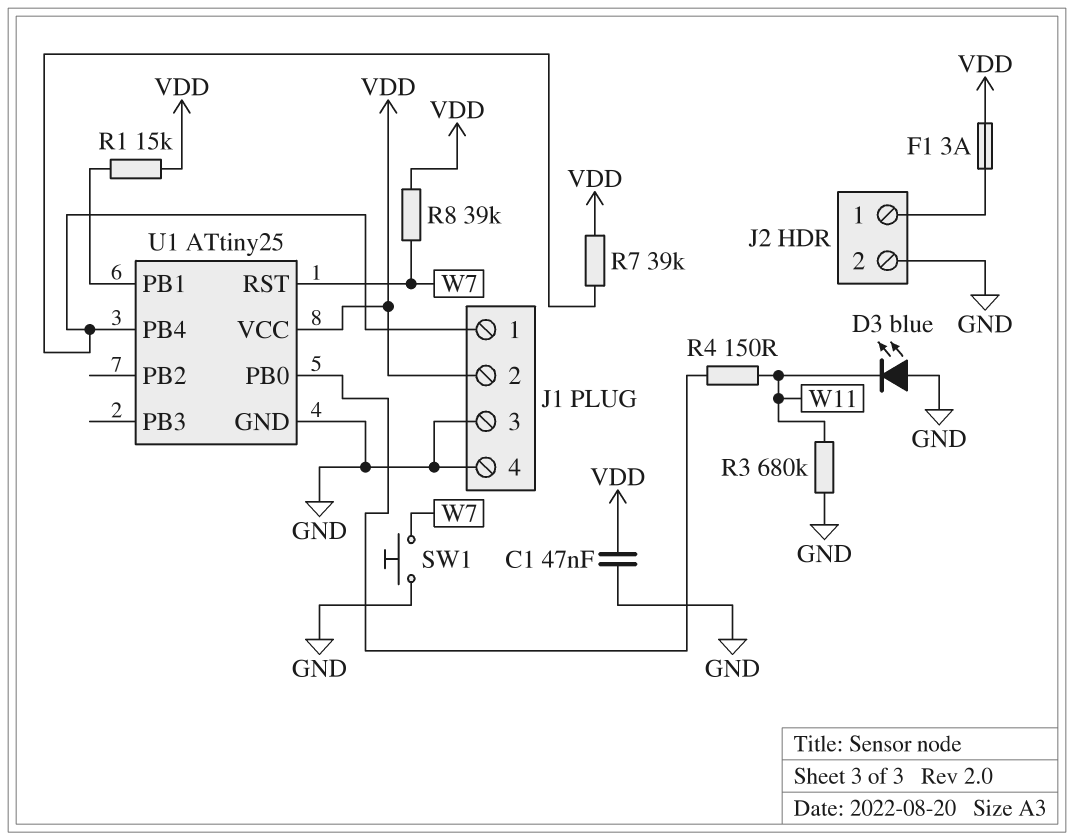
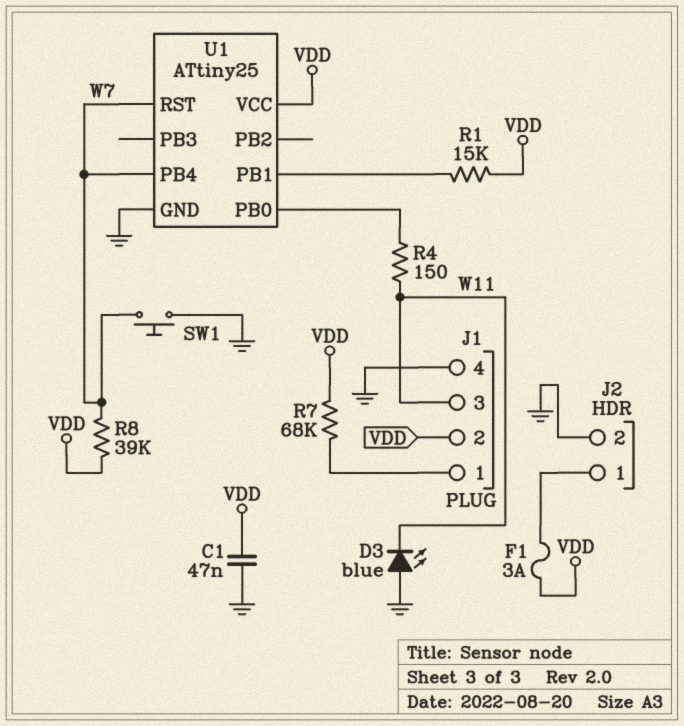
J1 pin 3: GND -> W11
R3: 680k (GND, W11) -> none
R7: 39k (J1/1, VDD) -> 68k (J1/1, VDD)
U1 pin PB4: J1/1 -> W7

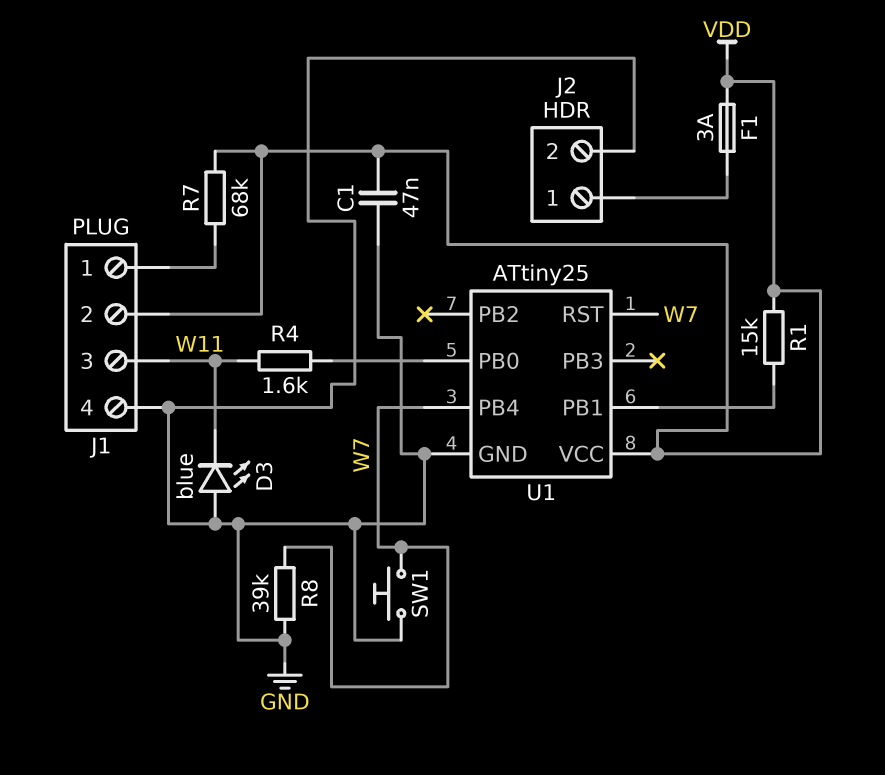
R4: 150 (U1/PB0, W11) -> 1.6k (U1/PB0, W11)
R8: 39k (VDD, W7) -> 39k (GND, W7)

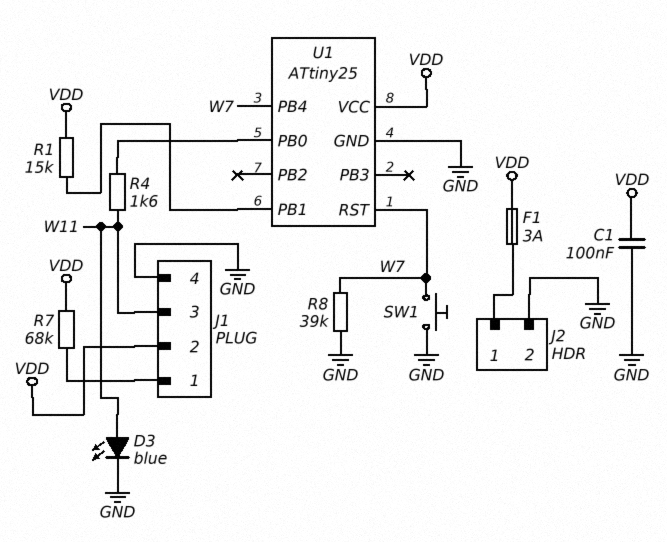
C1: 47nF (GND, VDD) -> 100nF (GND, VDD)
D3: LED blue (A GND, K W11) -> LED blue (A W11, K GND)

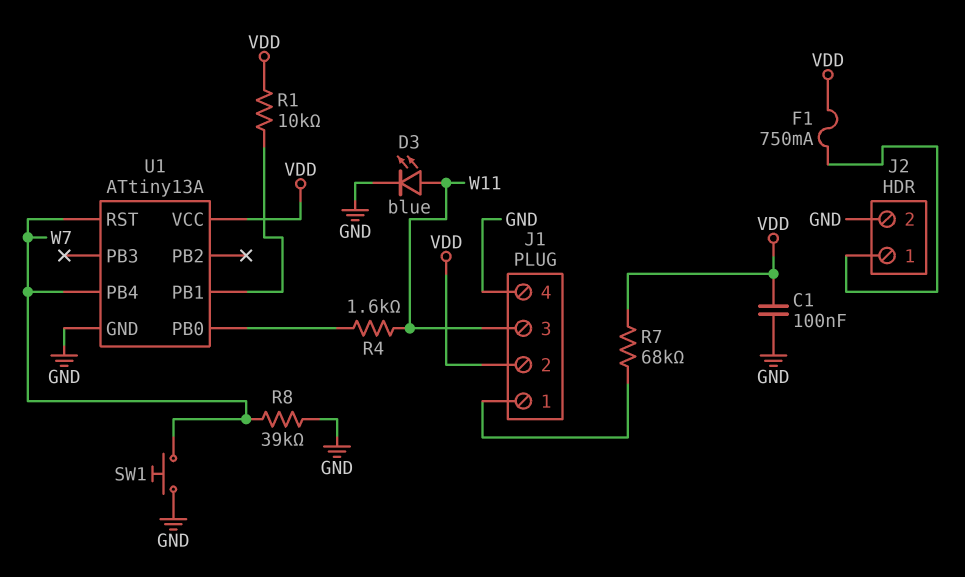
F1: 3A (J2/1, VDD) -> 750mA (J2/1, VDD)
R1: 15k (U1/PB1, VDD) -> 10k (U1/PB1, VDD)
U1: ATtiny25 -> ATtiny13A

